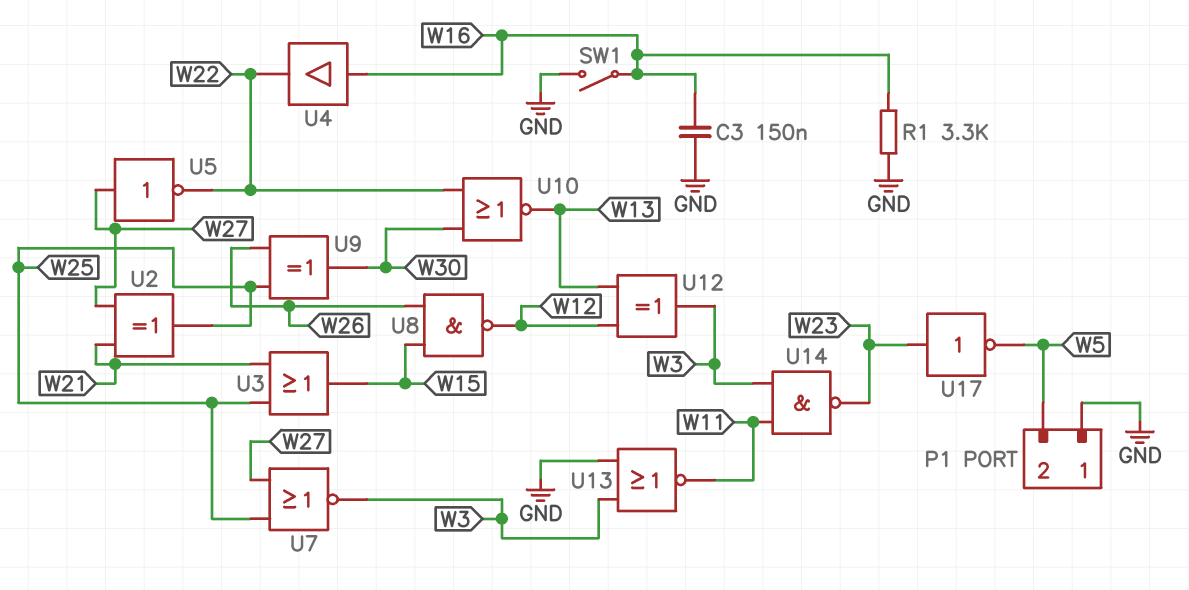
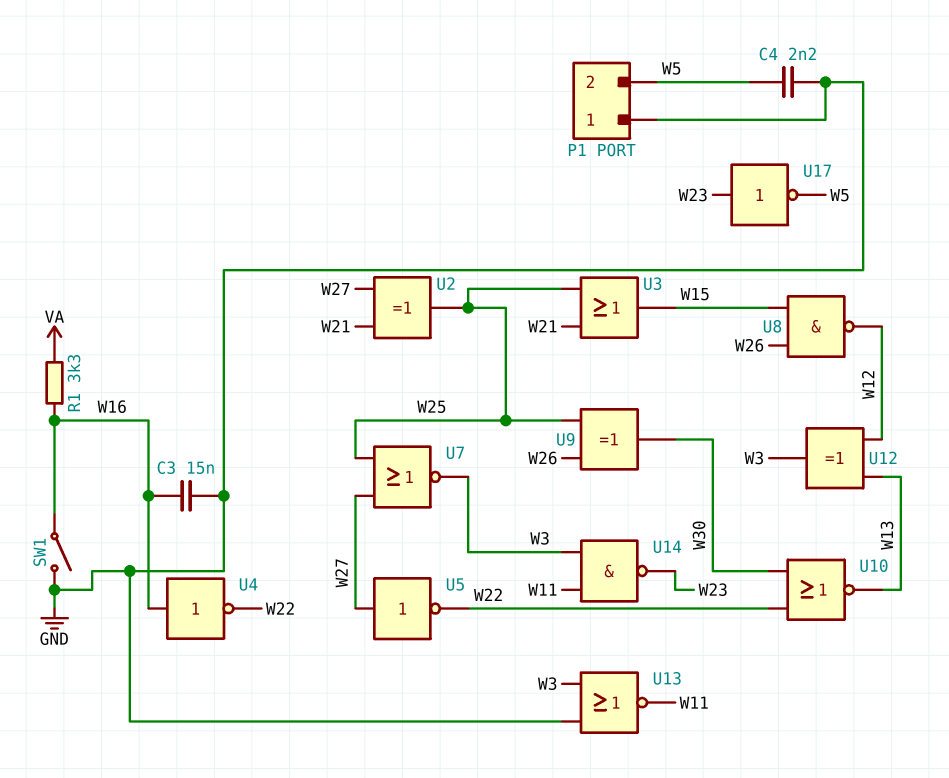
C3: 150nF (GND, W16) -> 15nF (GND, W16)
C4: none -> 2.2nF (GND, W5)
R1: 3.3k (GND, W16) -> 3.3k (VA, W16)
U4: buffer (in W16, out W22) -> NOT (in W16, out W22)

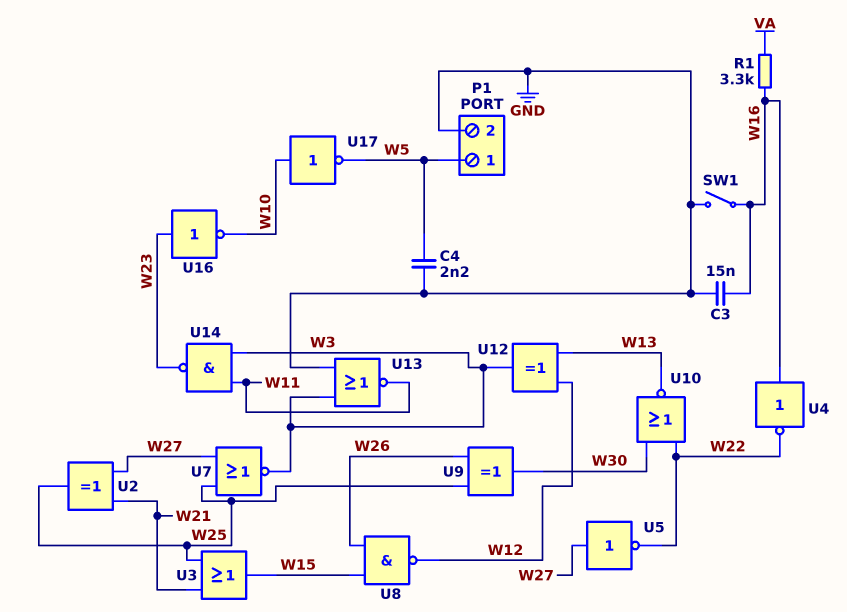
P1 pin 1: GND -> W5
P1 pin 2: W5 -> GND
U16: none -> NOT (in W23, out W10)
U17: NOT (in W23, out W5) -> NOT (in W10, out W5)

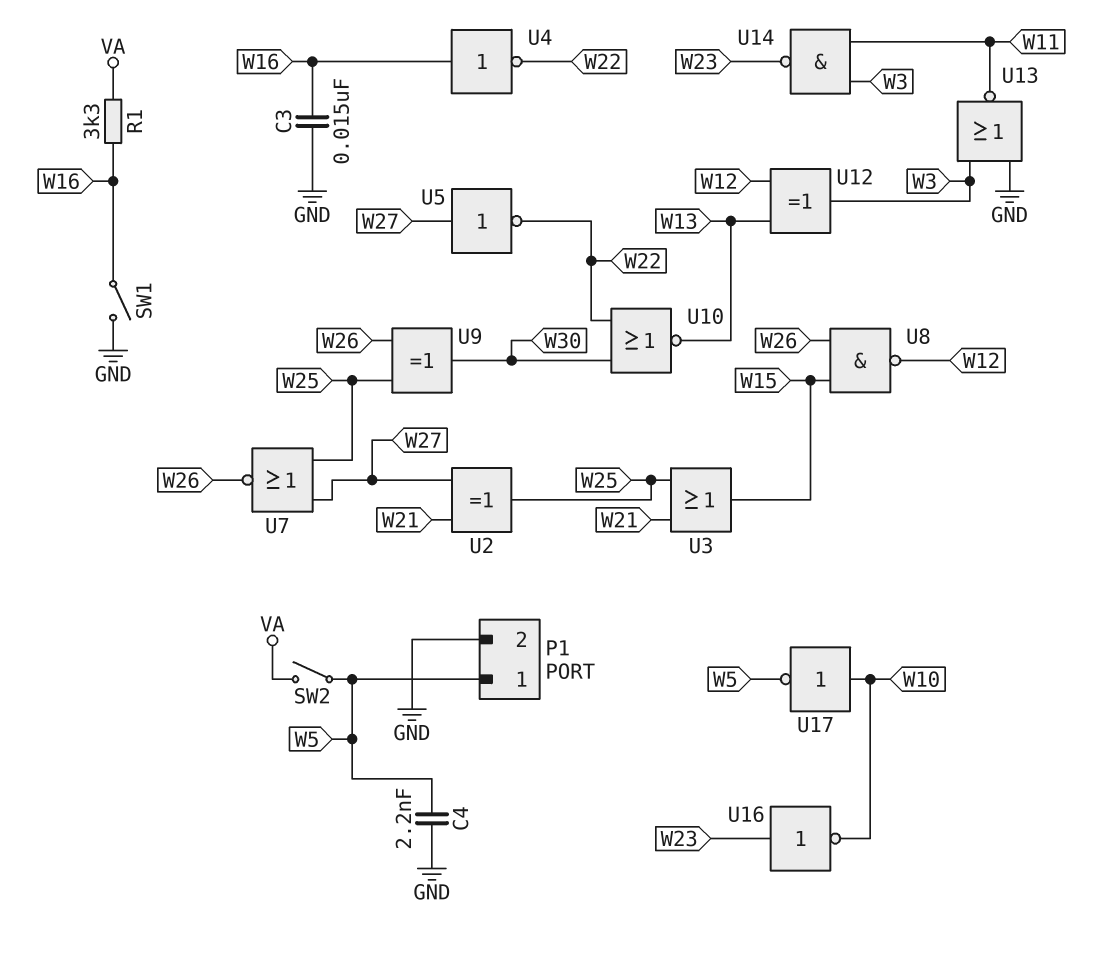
SW2: none -> switch (VA, W5)
U7: NOR (in W25, in W27, out W3) -> NOR (in W25, in W27, out W26)

